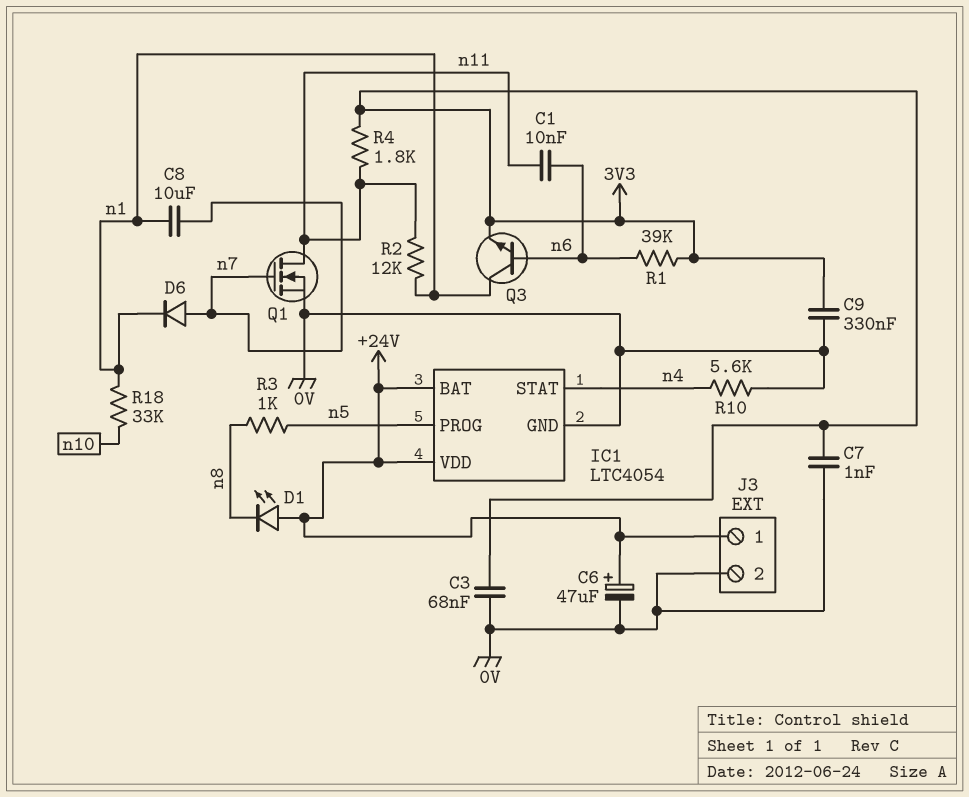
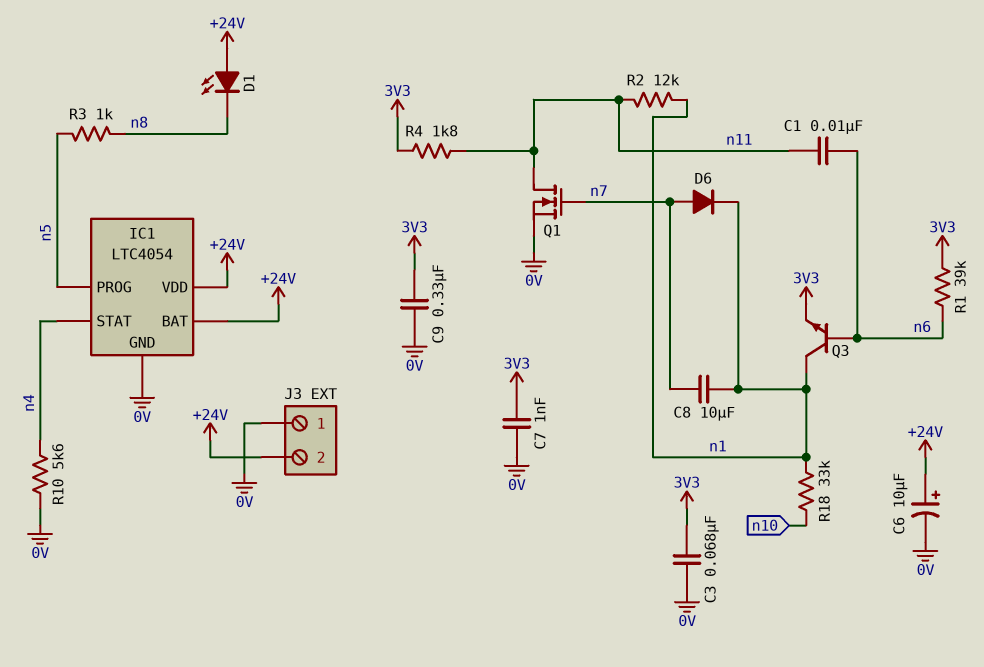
C6: 47uF (plus +24V, minus 0V) -> 10uF (plus +24V, minus 0V)
J3 pin 1: +24V -> 0V
J3 pin 2: 0V -> +24V

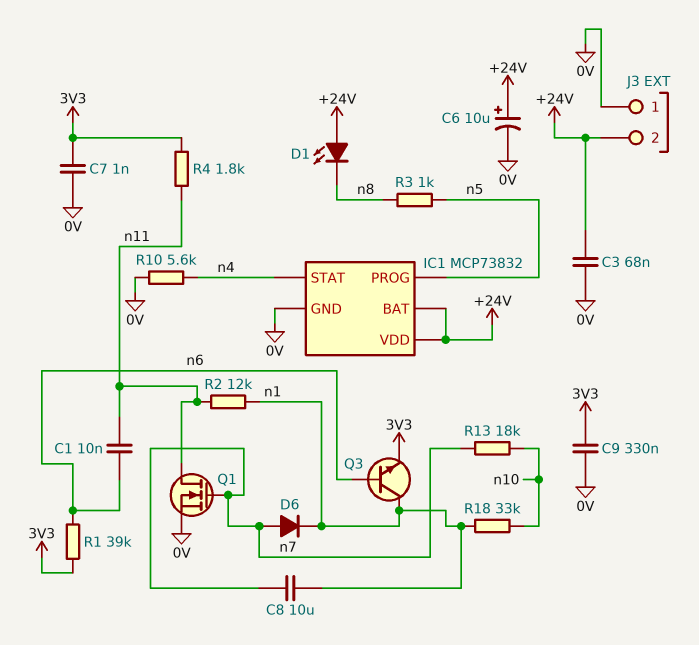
C3: 68nF (0V, 3V3) -> 68nF (+24V, 0V)
IC1: LTC4054 -> MCP73832
R13: none -> 18k (n7, n10)

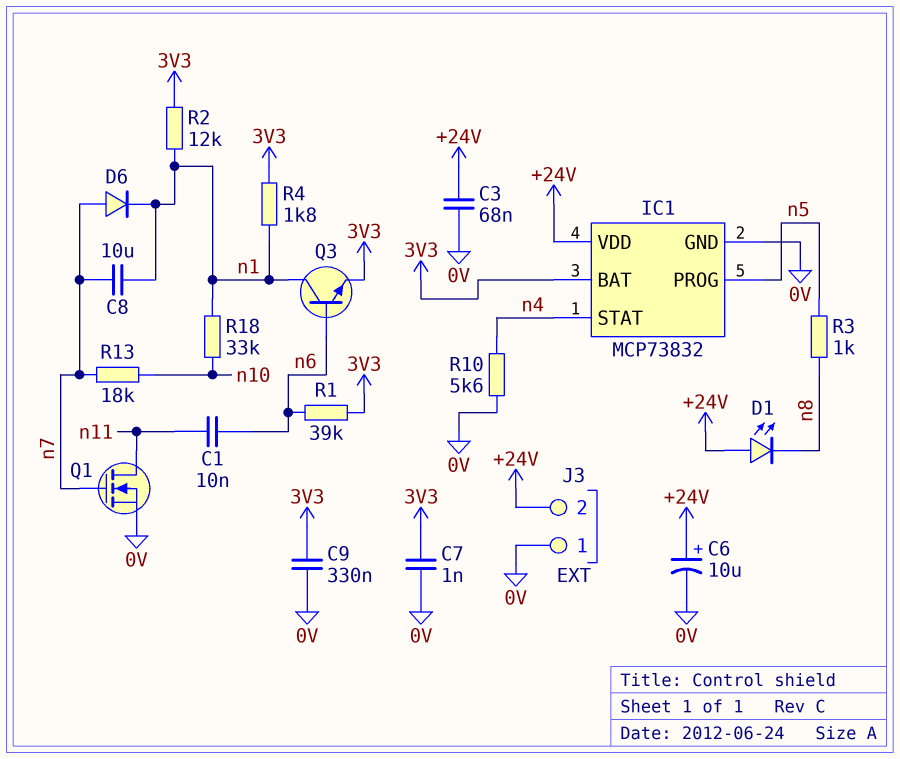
IC1 pin BAT: +24V -> 3V3
R2: 12k (n1, n11) -> 12k (3V3, n1)
R4: 1.8k (3V3, n11) -> 1.8k (3V3, n1)

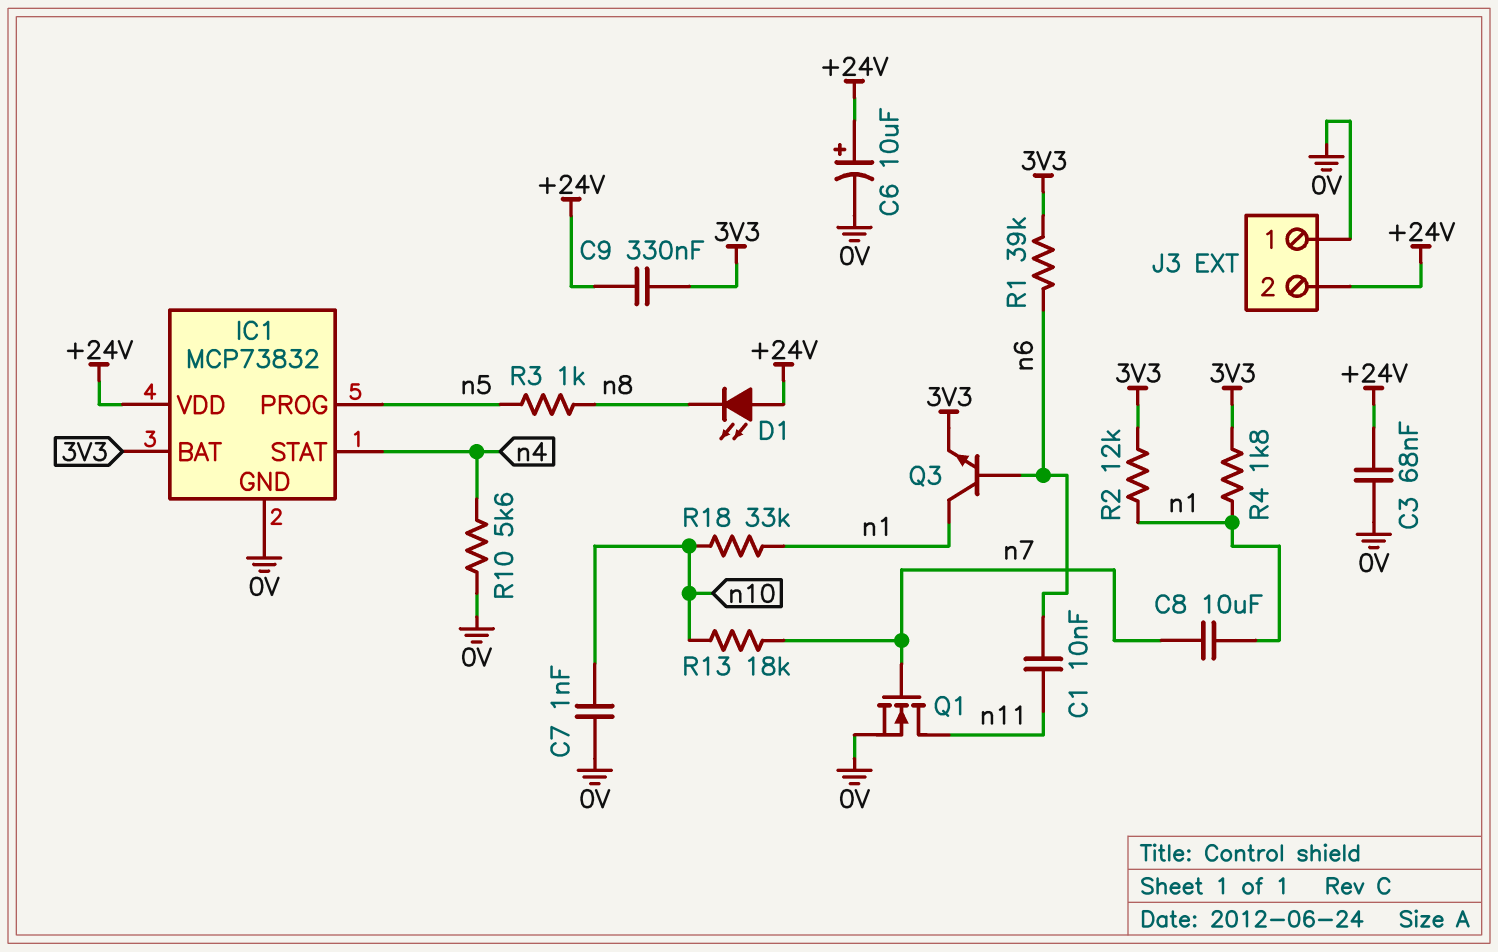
C7: 1nF (0V, 3V3) -> 1nF (0V, n10)
C9: 330nF (0V, 3V3) -> 330nF (+24V, 3V3)
D6: diode (A n7, K n1) -> none

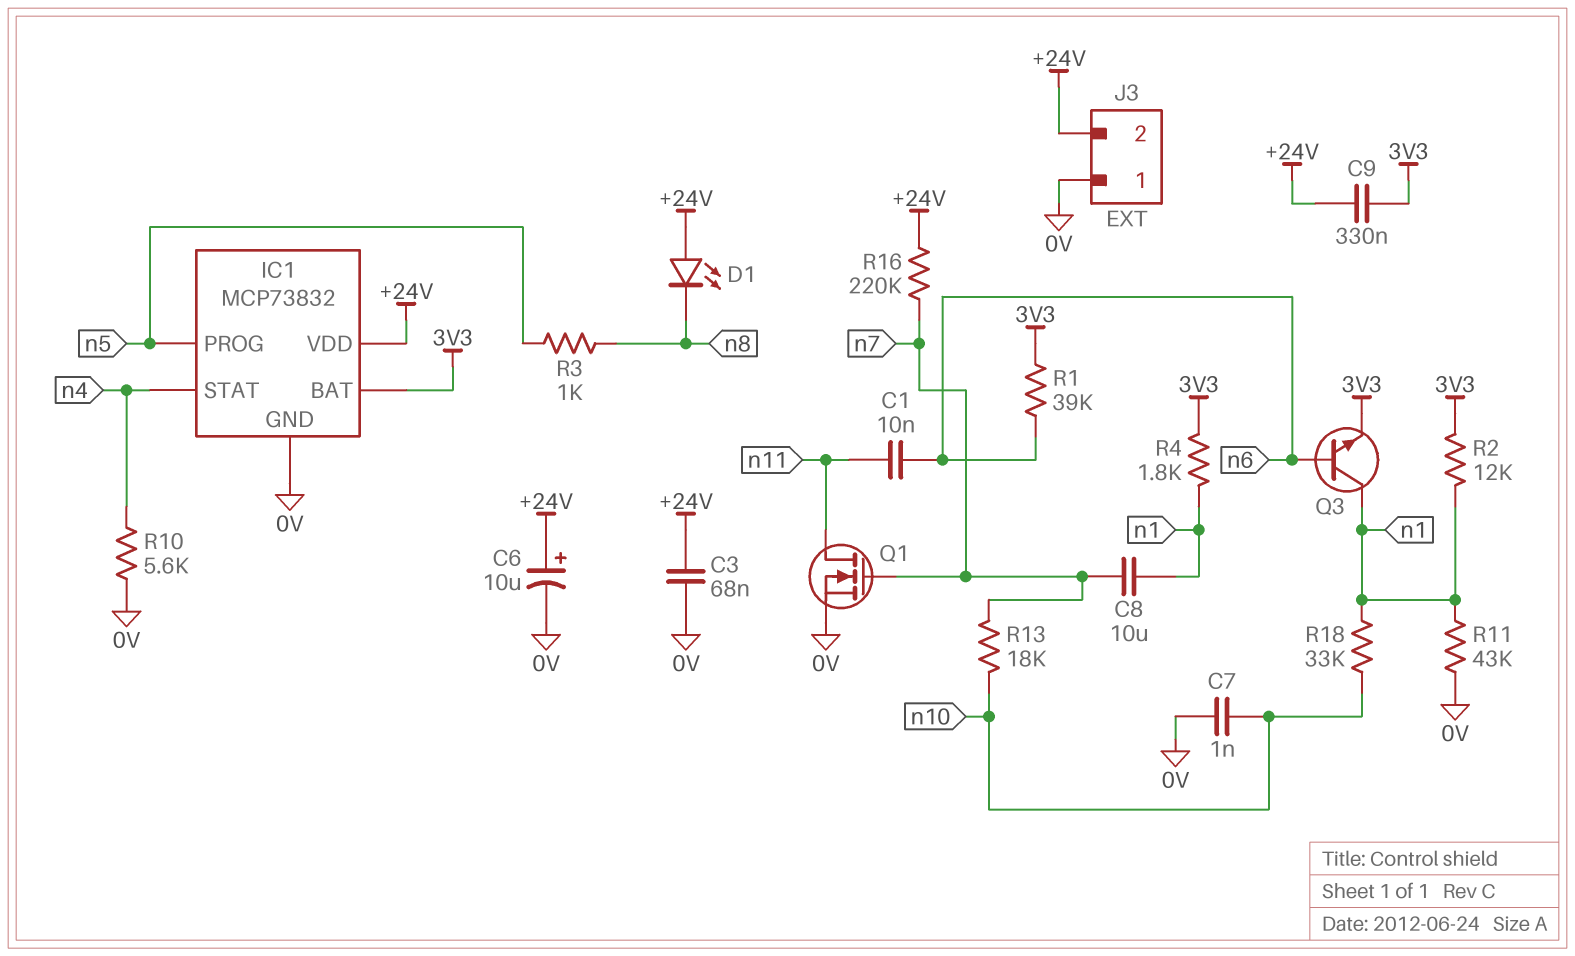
R11: none -> 43k (0V, n1)
R16: none -> 220k (+24V, n7)

